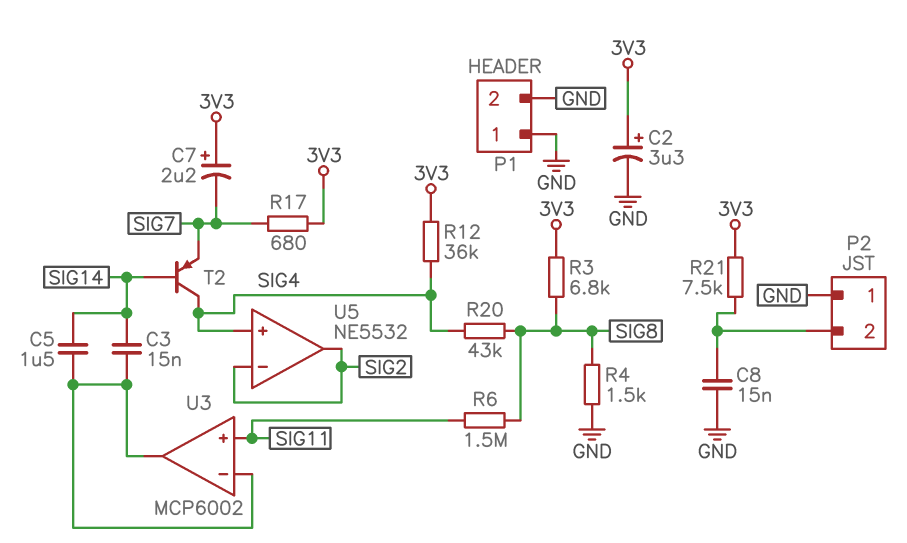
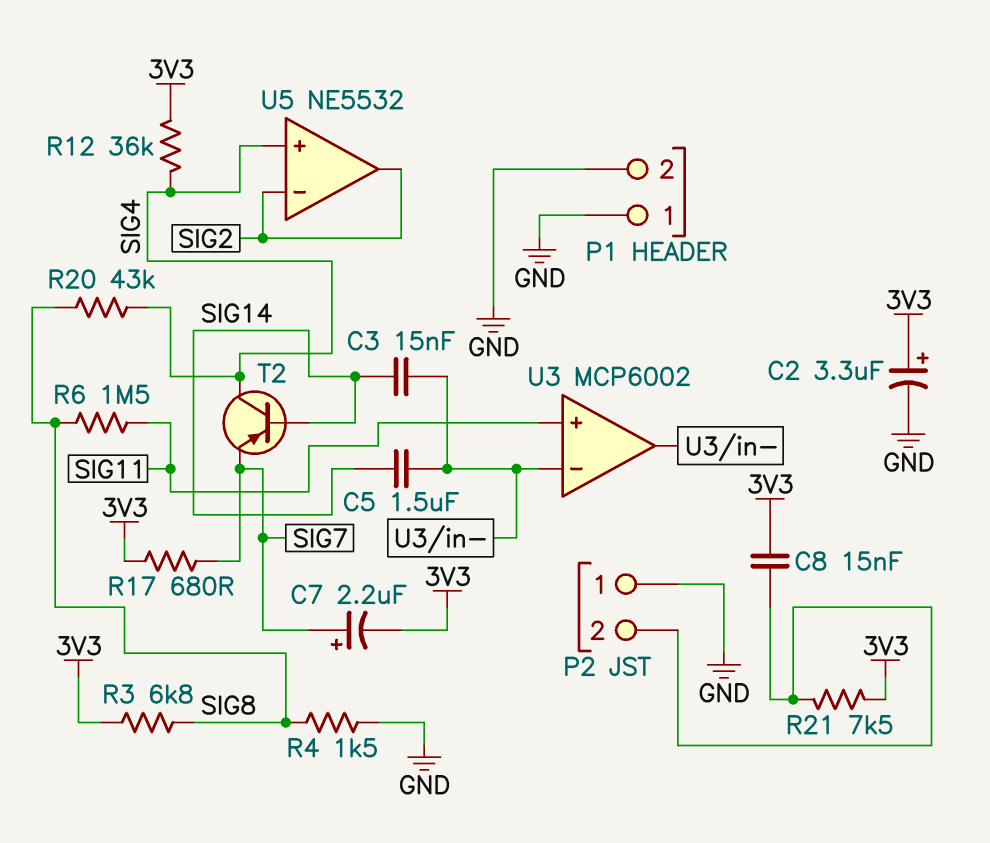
C7: 2.2uF (plus 3V3, minus SIG7) -> 2.2uF (plus SIG7, minus 3V3)
C8: 15nF (GND, P2/2) -> 15nF (3V3, P2/2)

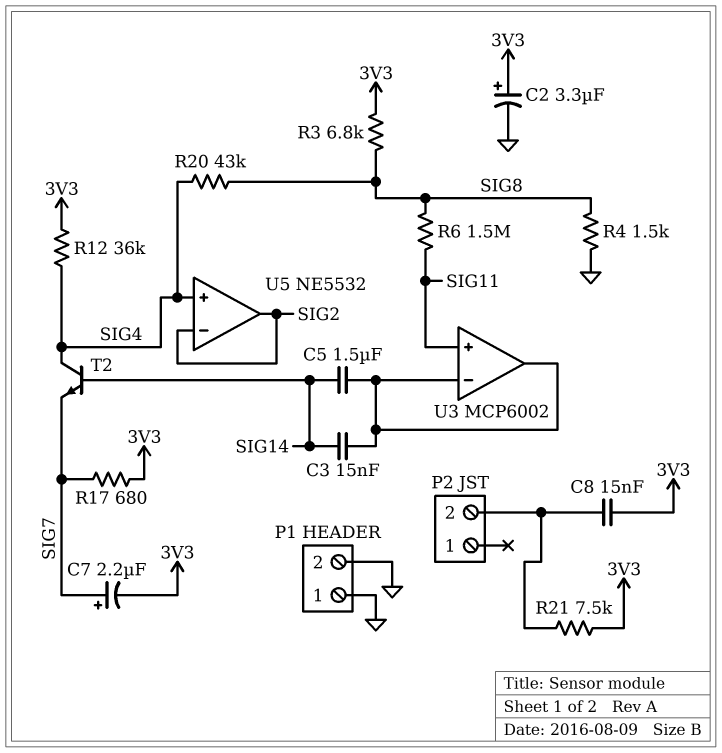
P2 pin 1: GND -> none
T2: PNP (B SIG14, C SIG4, E SIG7) -> NPN (B SIG14, C SIG4, E SIG7)

